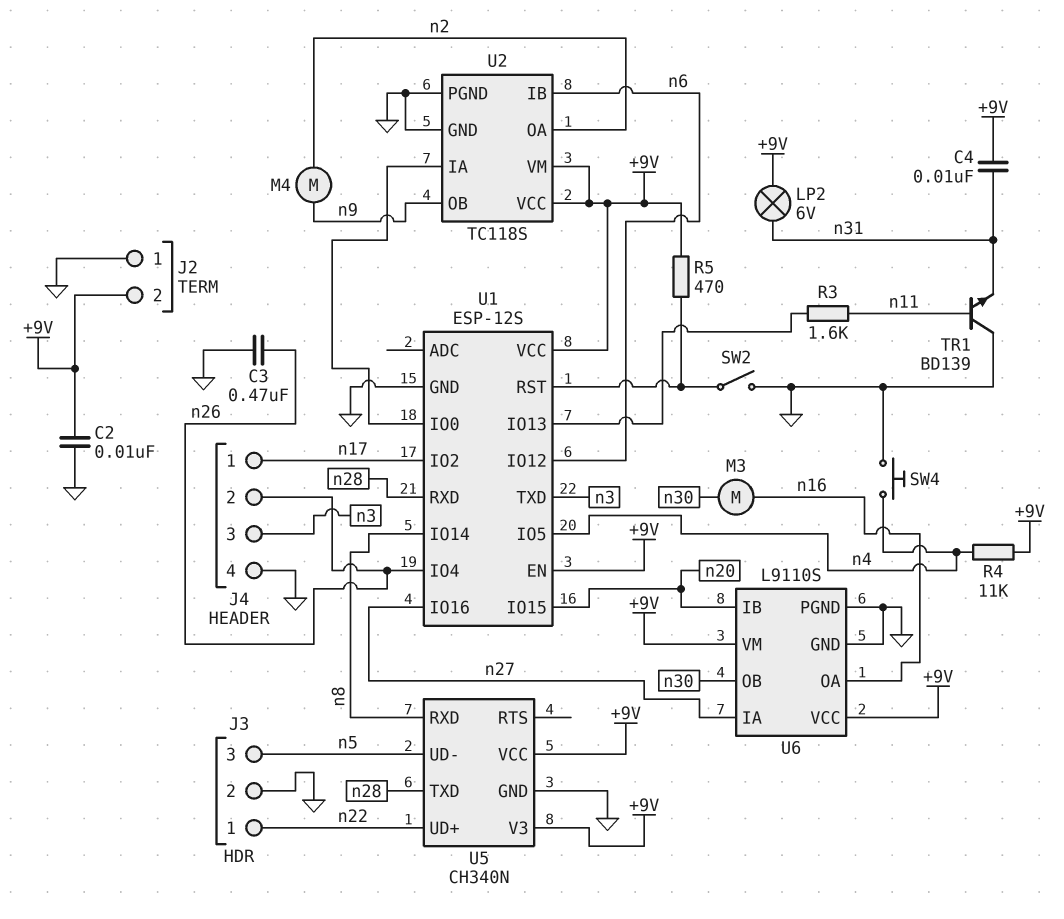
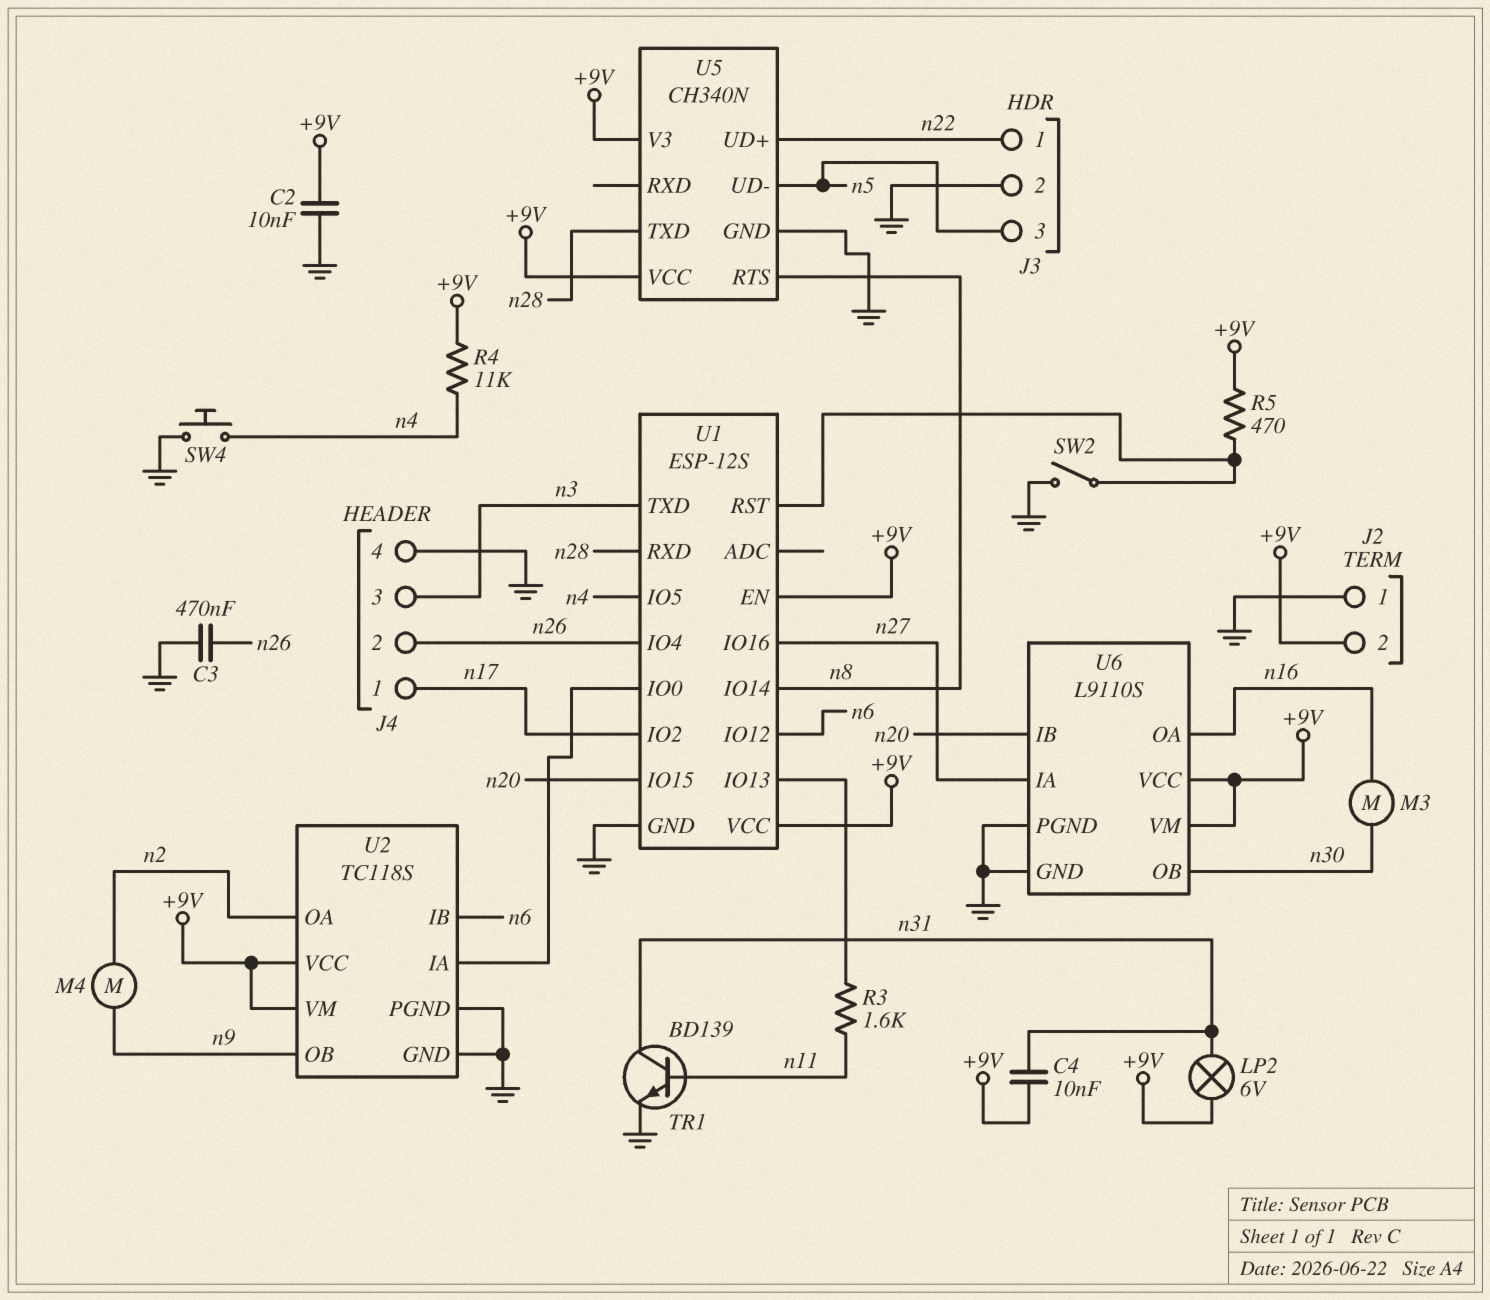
TR1: NPN BD139 (B n11, C GND, E n31) -> NPN BD139 (B n11, C n31, E GND)
U5 pin RTS: none -> n8
U5 pin RXD: n8 -> none

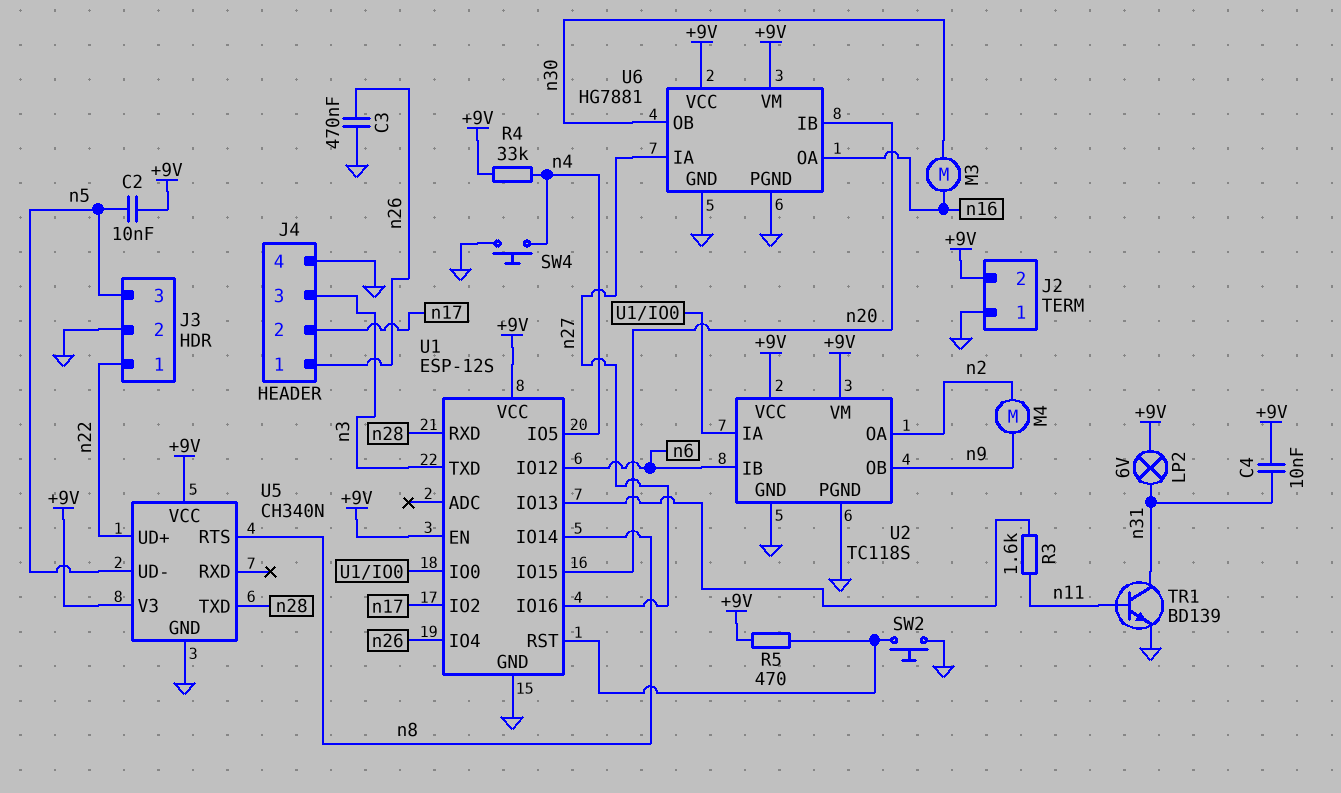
C2: 10nF (+9V, GND) -> 10nF (+9V, n5)
J4 pin 1: n17 -> n26
J4 pin 2: n26 -> n17
R4: 11k (+9V, n4) -> 33k (+9V, n4)
SW2: switch (GND, U1/RST) -> button (GND, U1/RST)
U6: L9110S -> HG7881

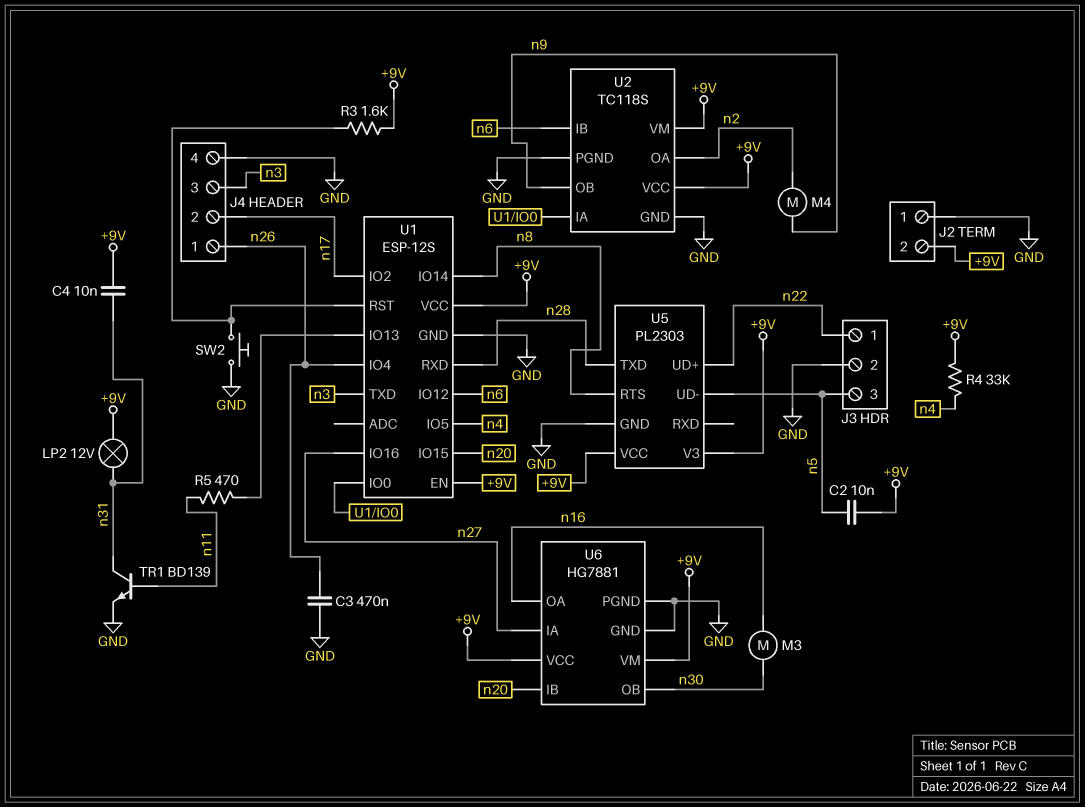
LP2: lamp 6V (+9V, n31) -> lamp 12V (+9V, n31)
R3: 1.6k (U1/IO13, n11) -> 1.6k (+9V, U1/RST)
R5: 470 (+9V, U1/RST) -> 470 (U1/IO13, n11)
SW4: button (GND, n4) -> none
U5: CH340N -> PL2303

